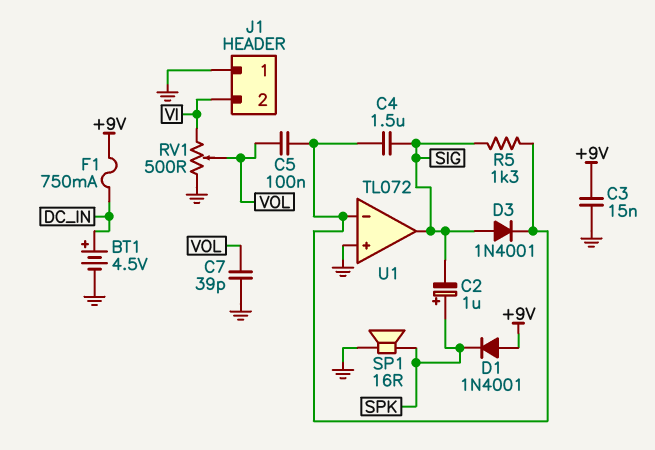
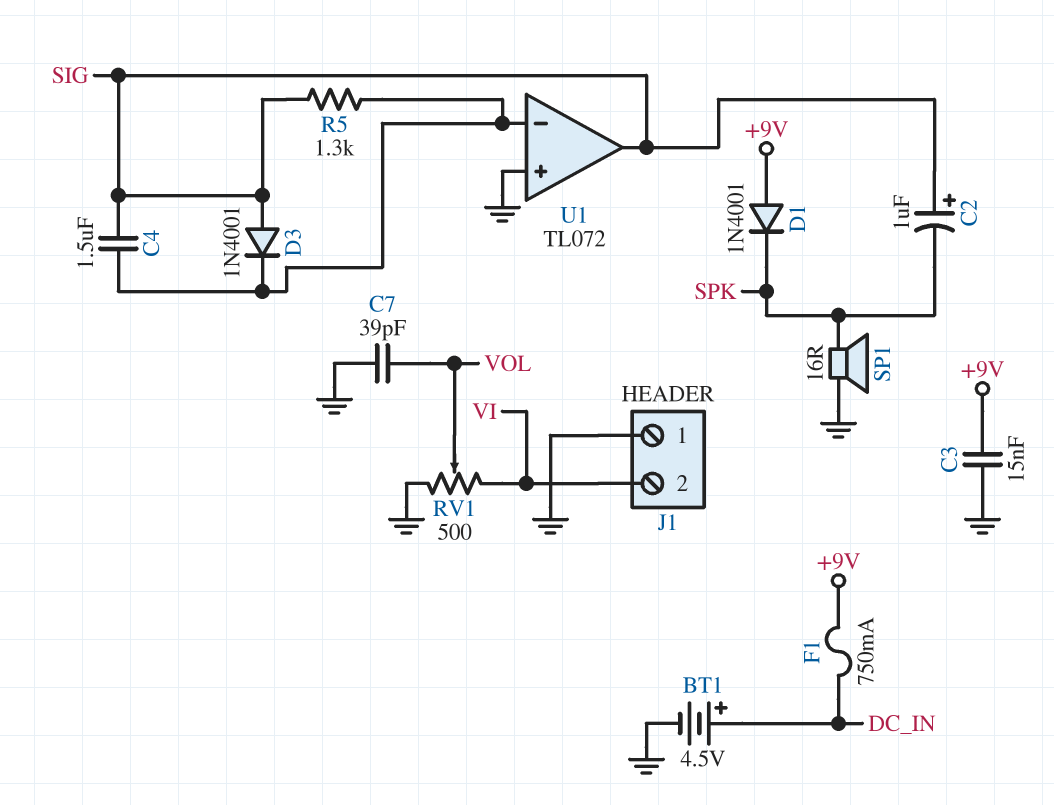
C2: 1uF (plus SPK, minus SIG) -> 1uF (plus SIG, minus SPK)
C5: 100nF (U1/in-, VOL) -> none

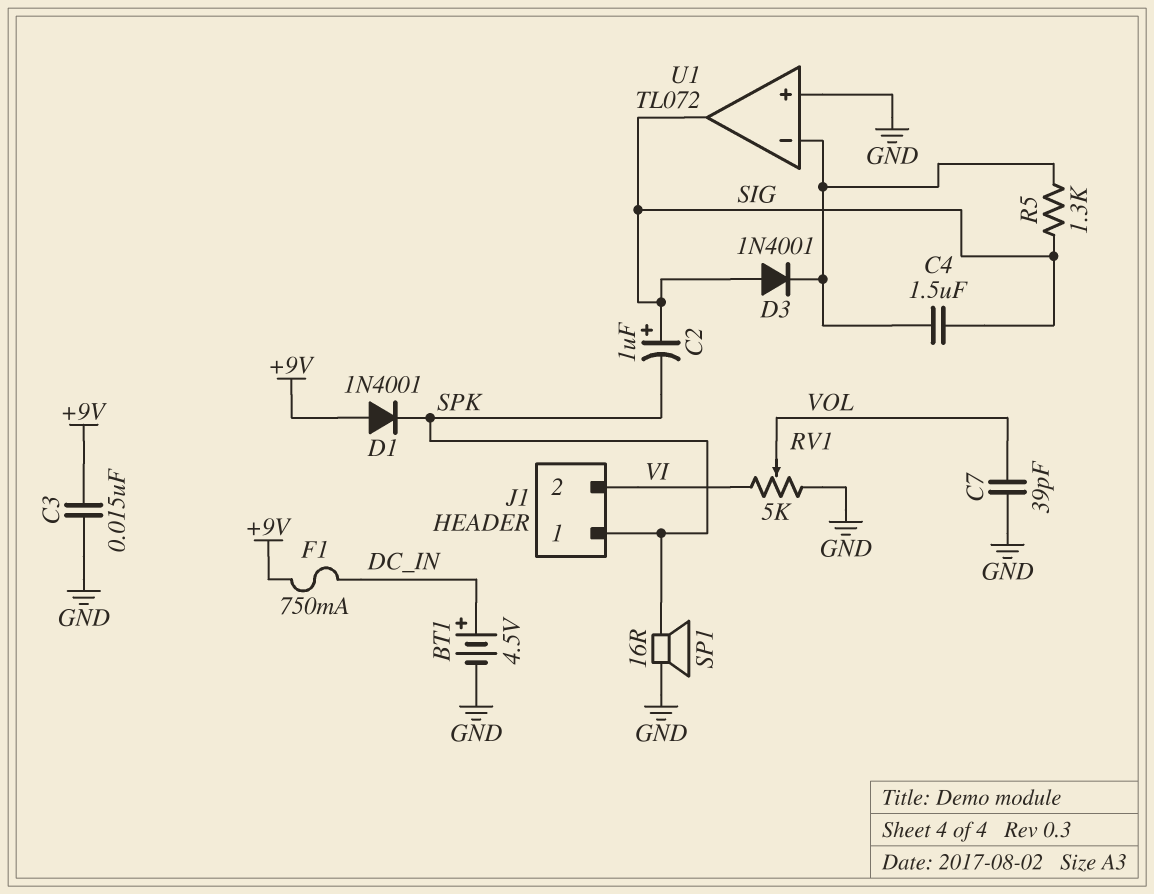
J1 pin 1: GND -> SPK
RV1: 500 (GND, VI, wiper VOL) -> 5k (GND, VI, wiper VOL)

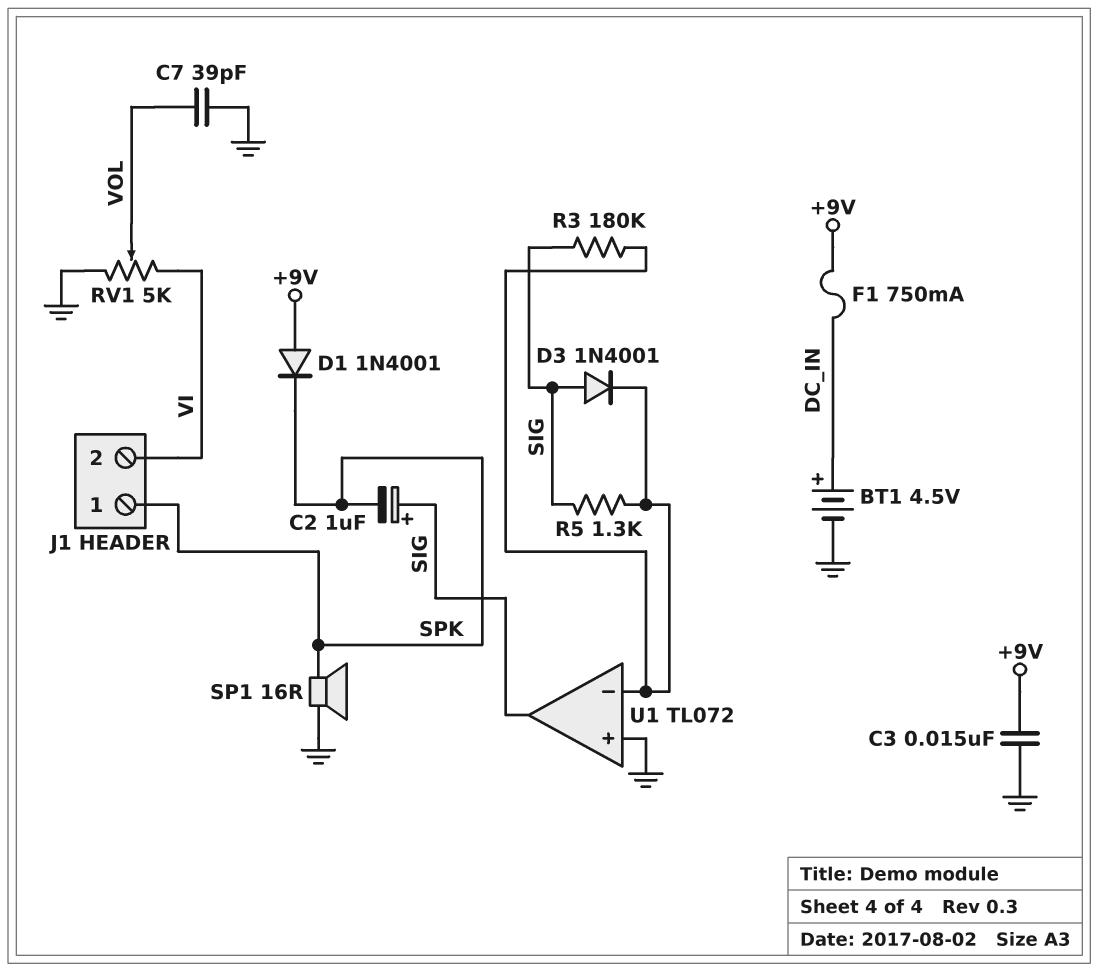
C4: 1.5uF (SIG, U1/in-) -> none
R3: none -> 180k (SIG, U1/in-)

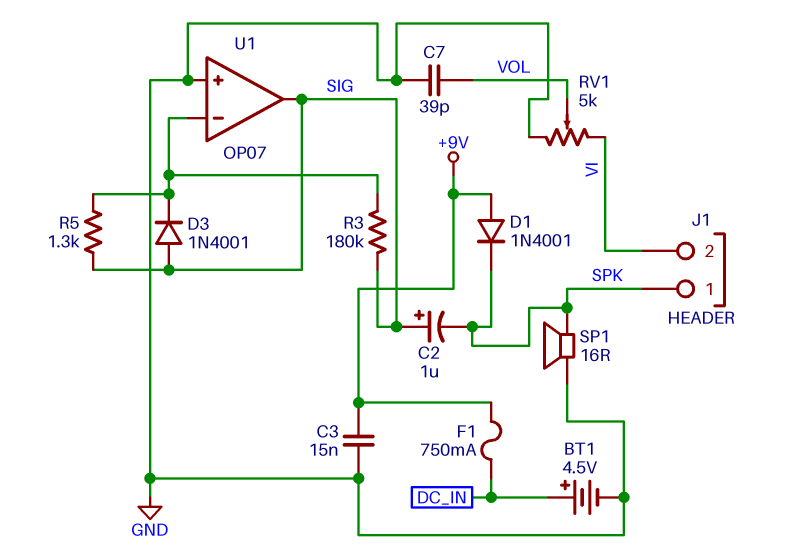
U1: TL072 -> OP07

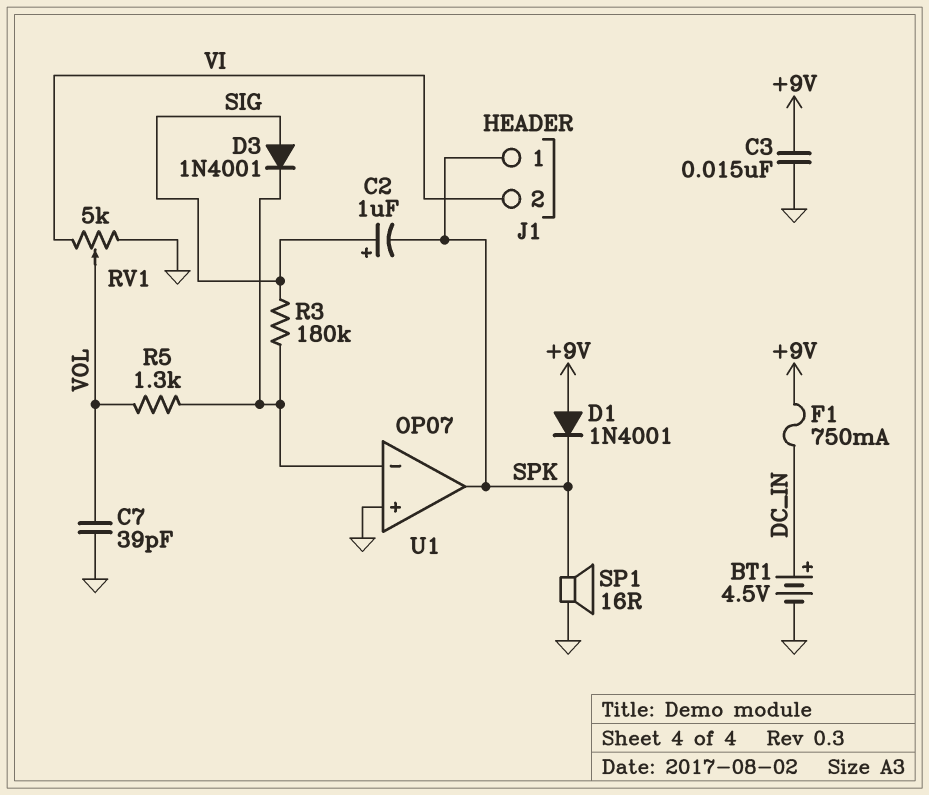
R5: 1.3k (SIG, U1/in-) -> 1.3k (U1/in-, VOL)
U1 pin out: SIG -> SPK

